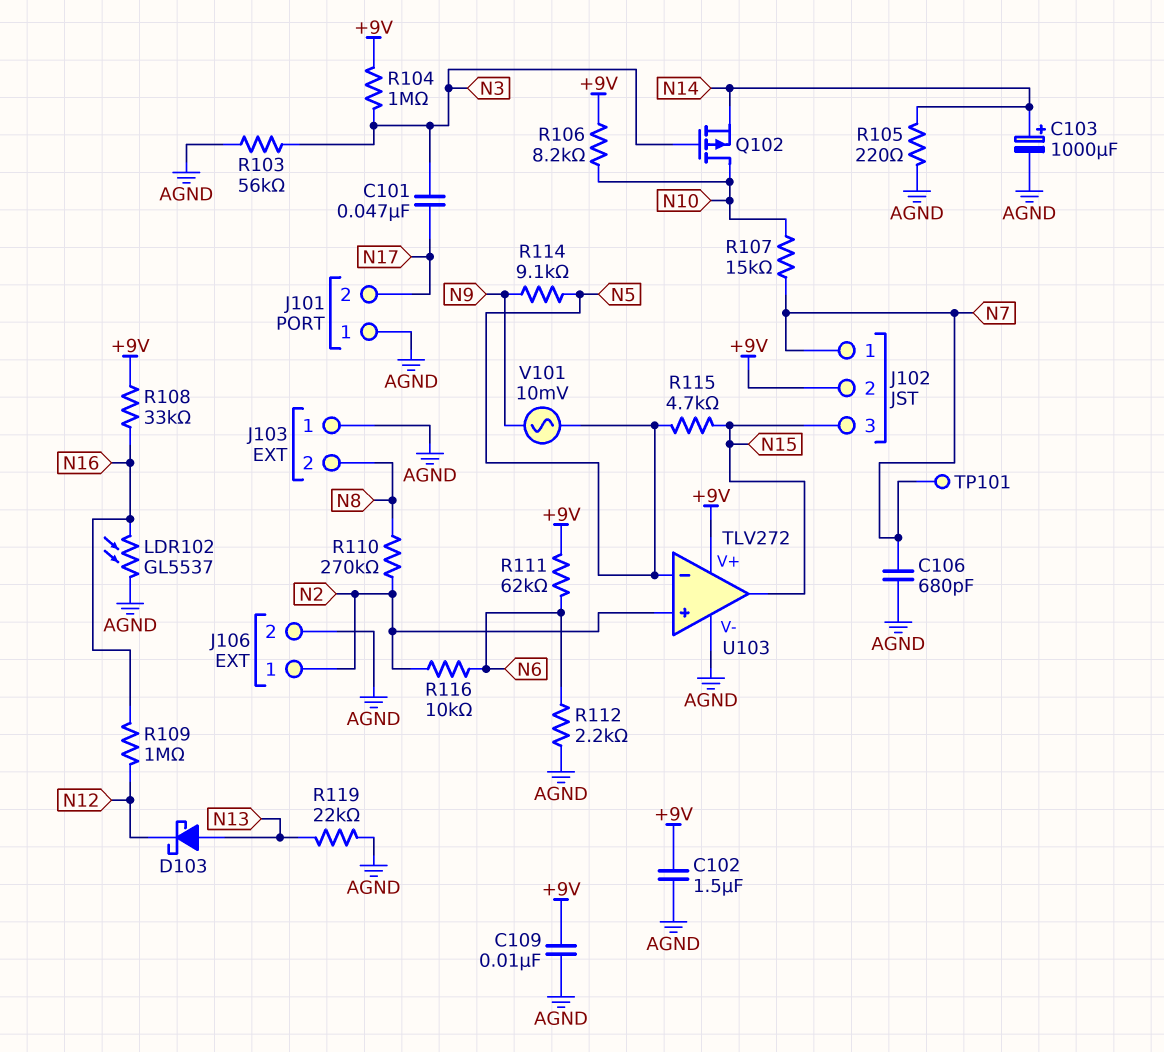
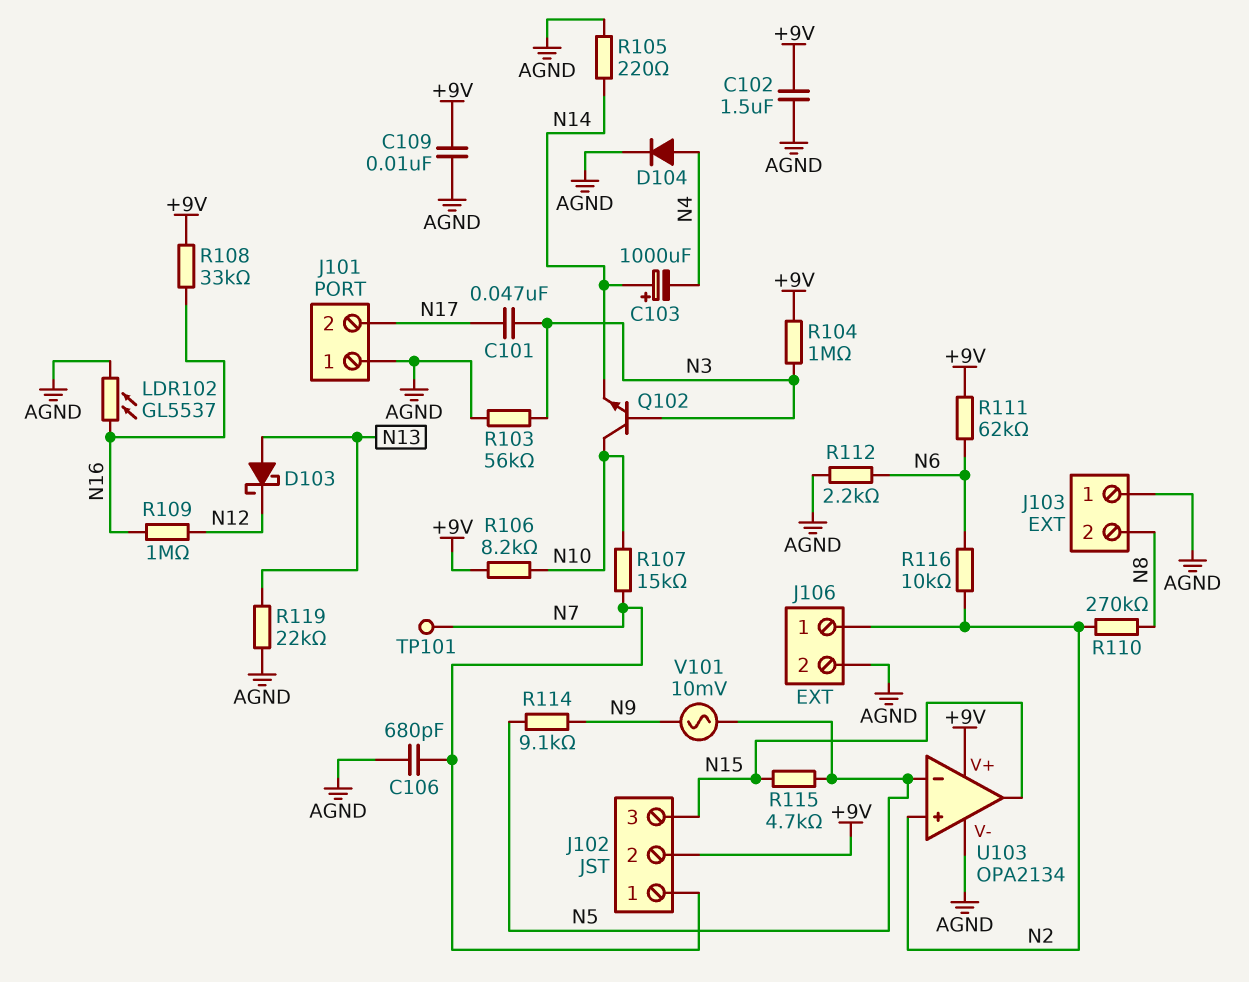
C103: 1000uF (plus N14, minus AGND) -> 1000uF (plus N14, minus N4)
D104: none -> diode (A N4, K AGND)
Q102: PMOS (G N3, D N10, S N14) -> NPN (B N3, C N10, E N14)
U103: TLV272 -> OPA2134

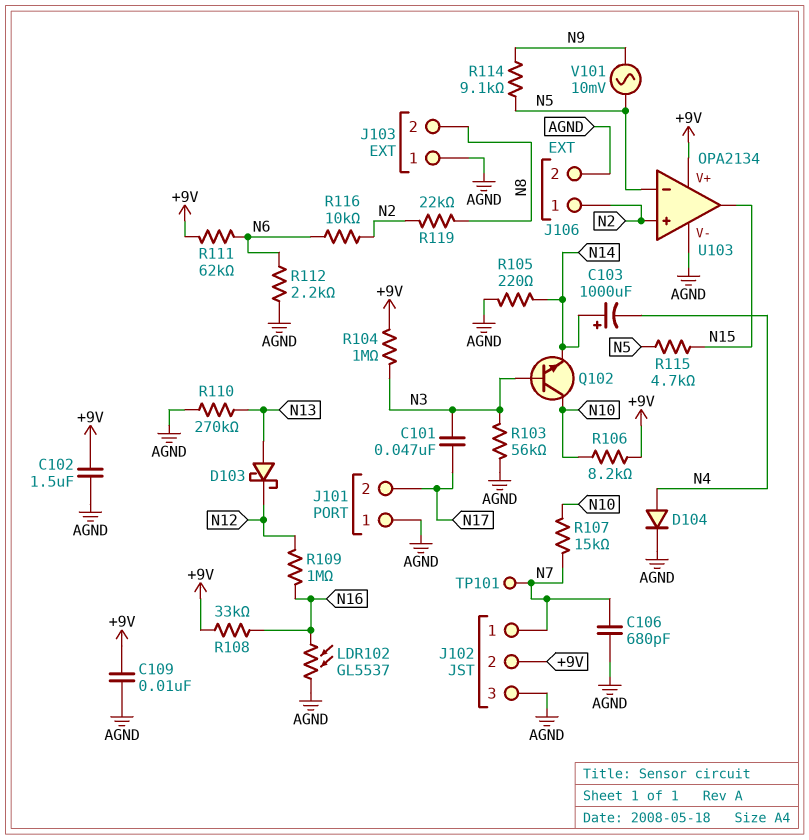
J102 pin 3: N15 -> AGND
R110: 270k (N2, N8) -> 270k (AGND, N13)
R119: 22k (AGND, N13) -> 22k (N2, N8)

